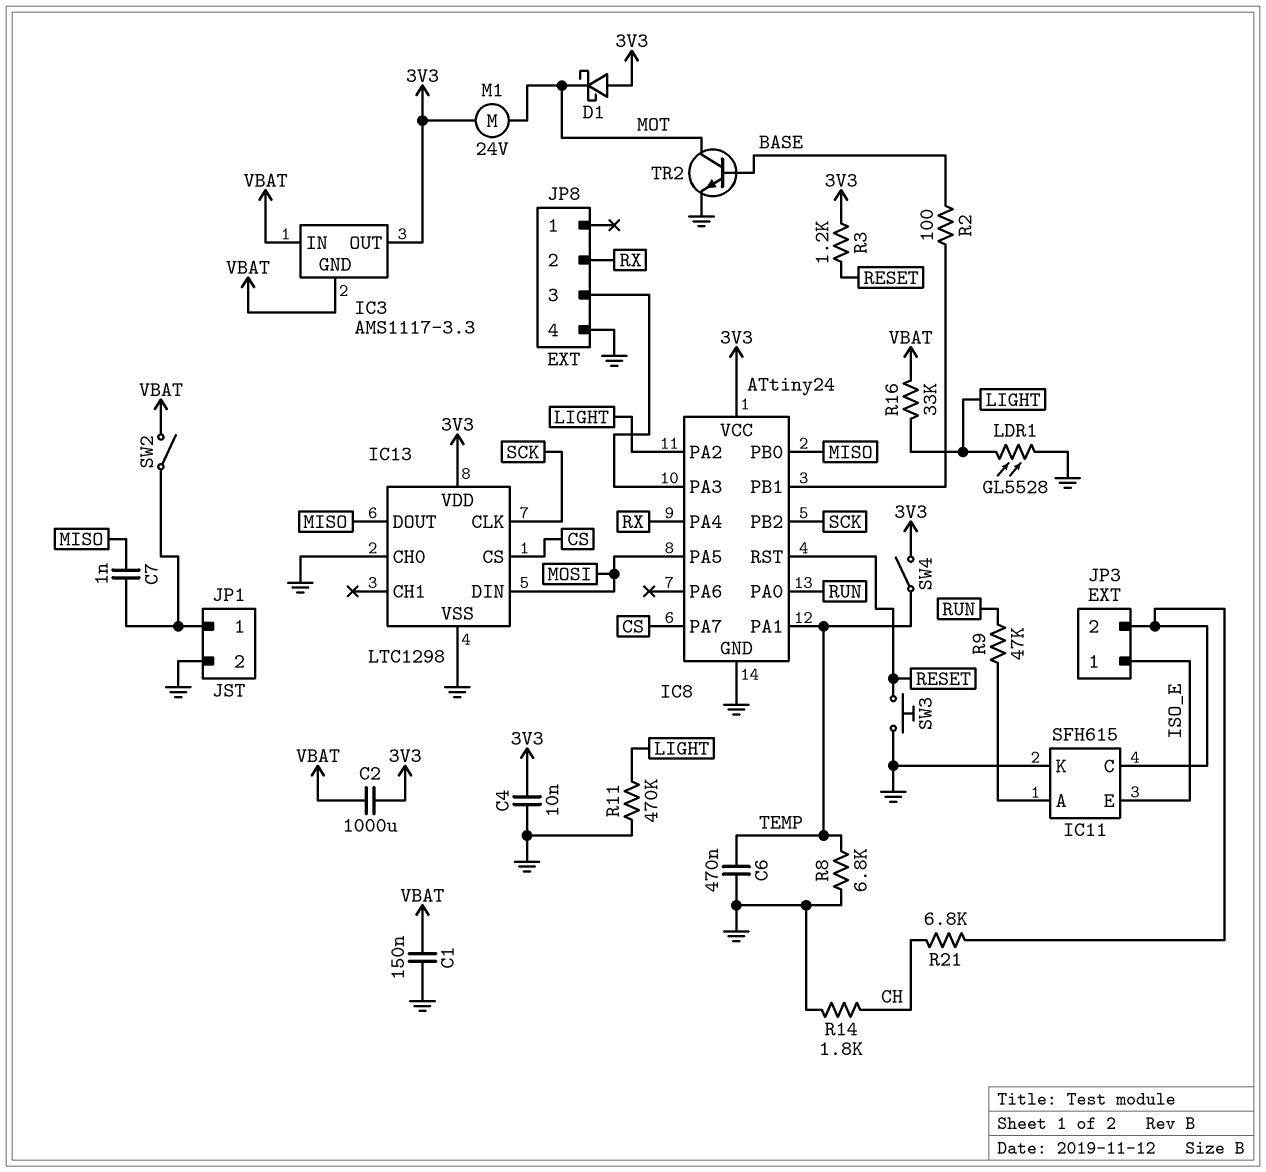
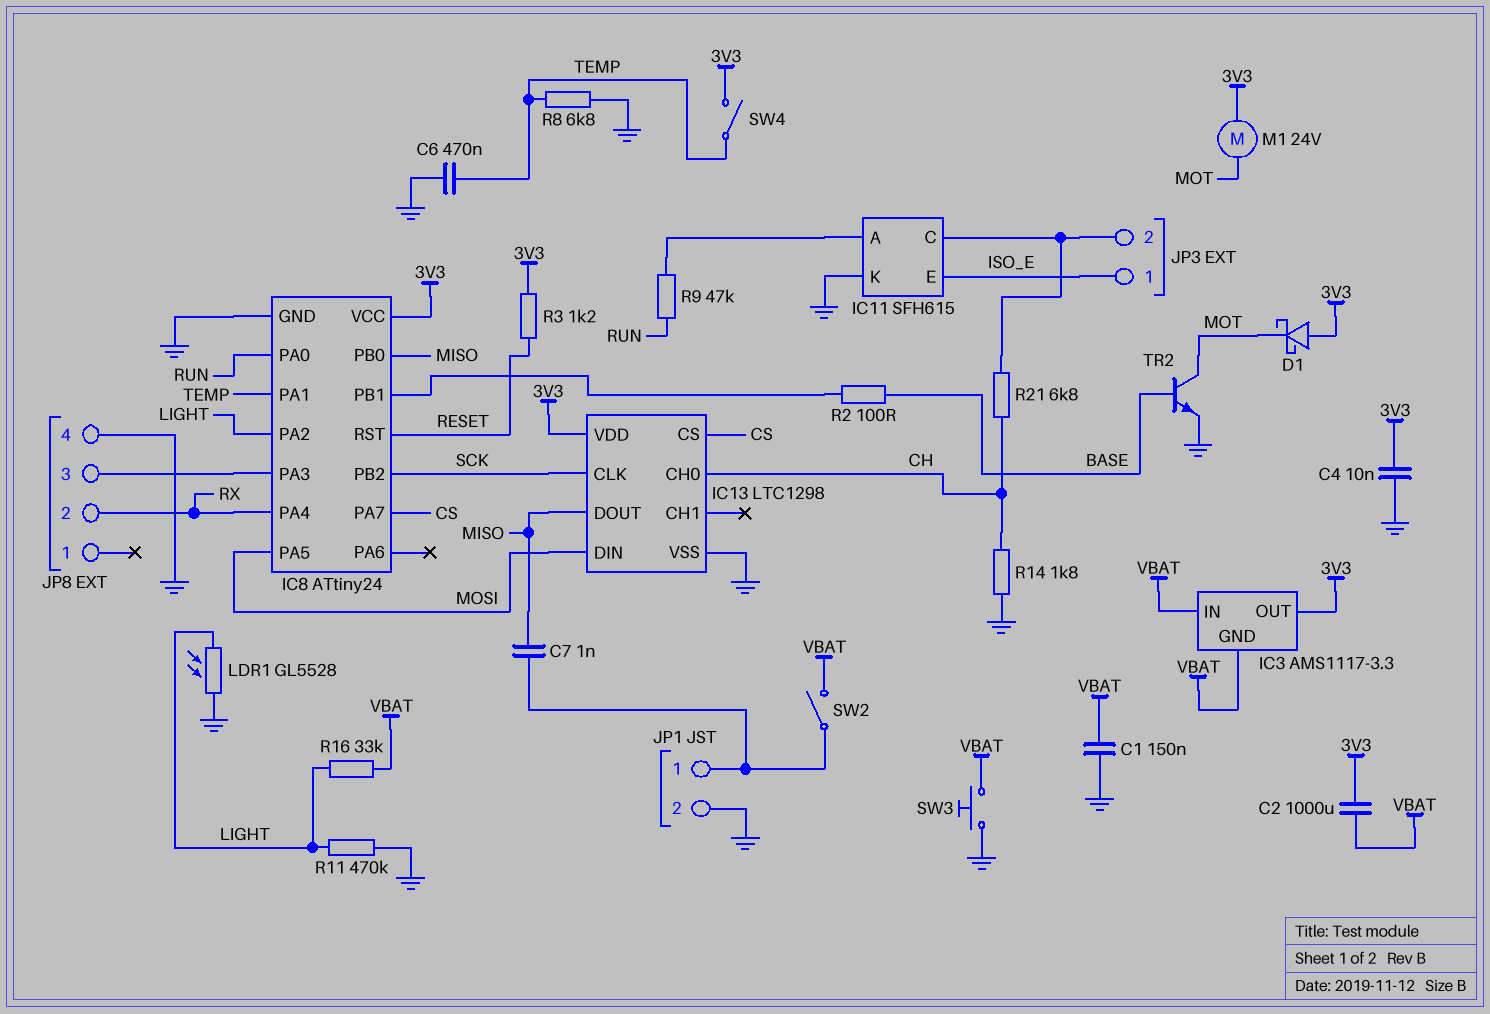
IC13 pin CH0: GND -> CH
SW3: button (GND, RESET) -> button (GND, VBAT)

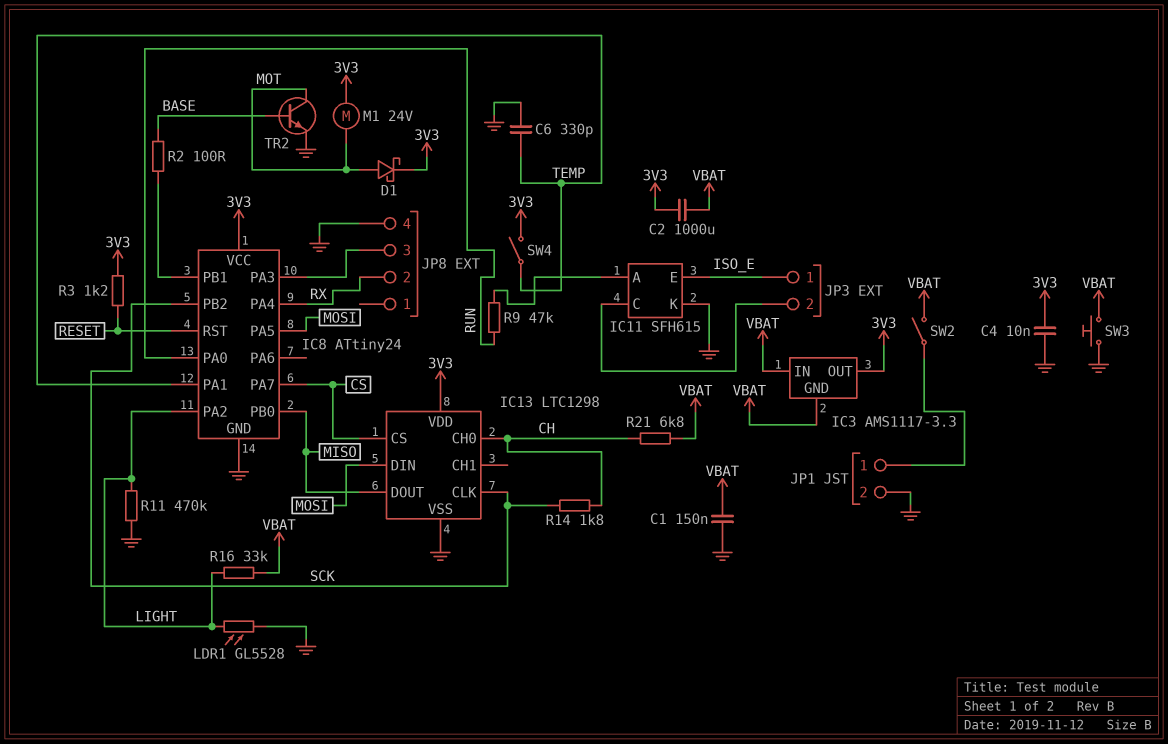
C6: 470nF (GND, TEMP) -> 330pF (GND, TEMP)
C7: 1nF (JP1/1, MISO) -> none
D1: schottky (A 3V3, K MOT) -> schottky (A MOT, K 3V3)
R8: 6.8k (GND, TEMP) -> none
R14: 1.8k (CH, GND) -> 1.8k (CH, SCK)
R21: 6.8k (CH, IC11/C) -> 6.8k (CH, VBAT)

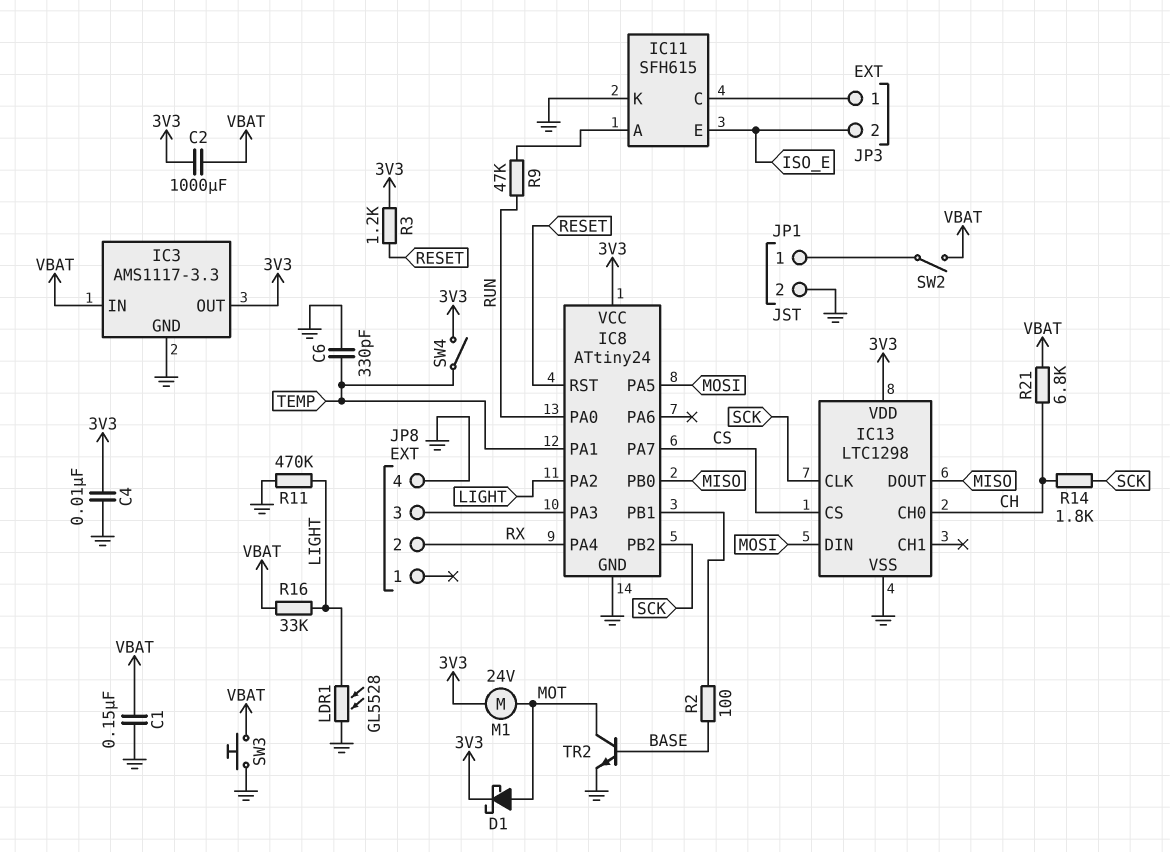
IC3 pin GND: VBAT -> GND
JP3 pin 1: ISO_E -> IC11/C
JP3 pin 2: IC11/C -> ISO_E

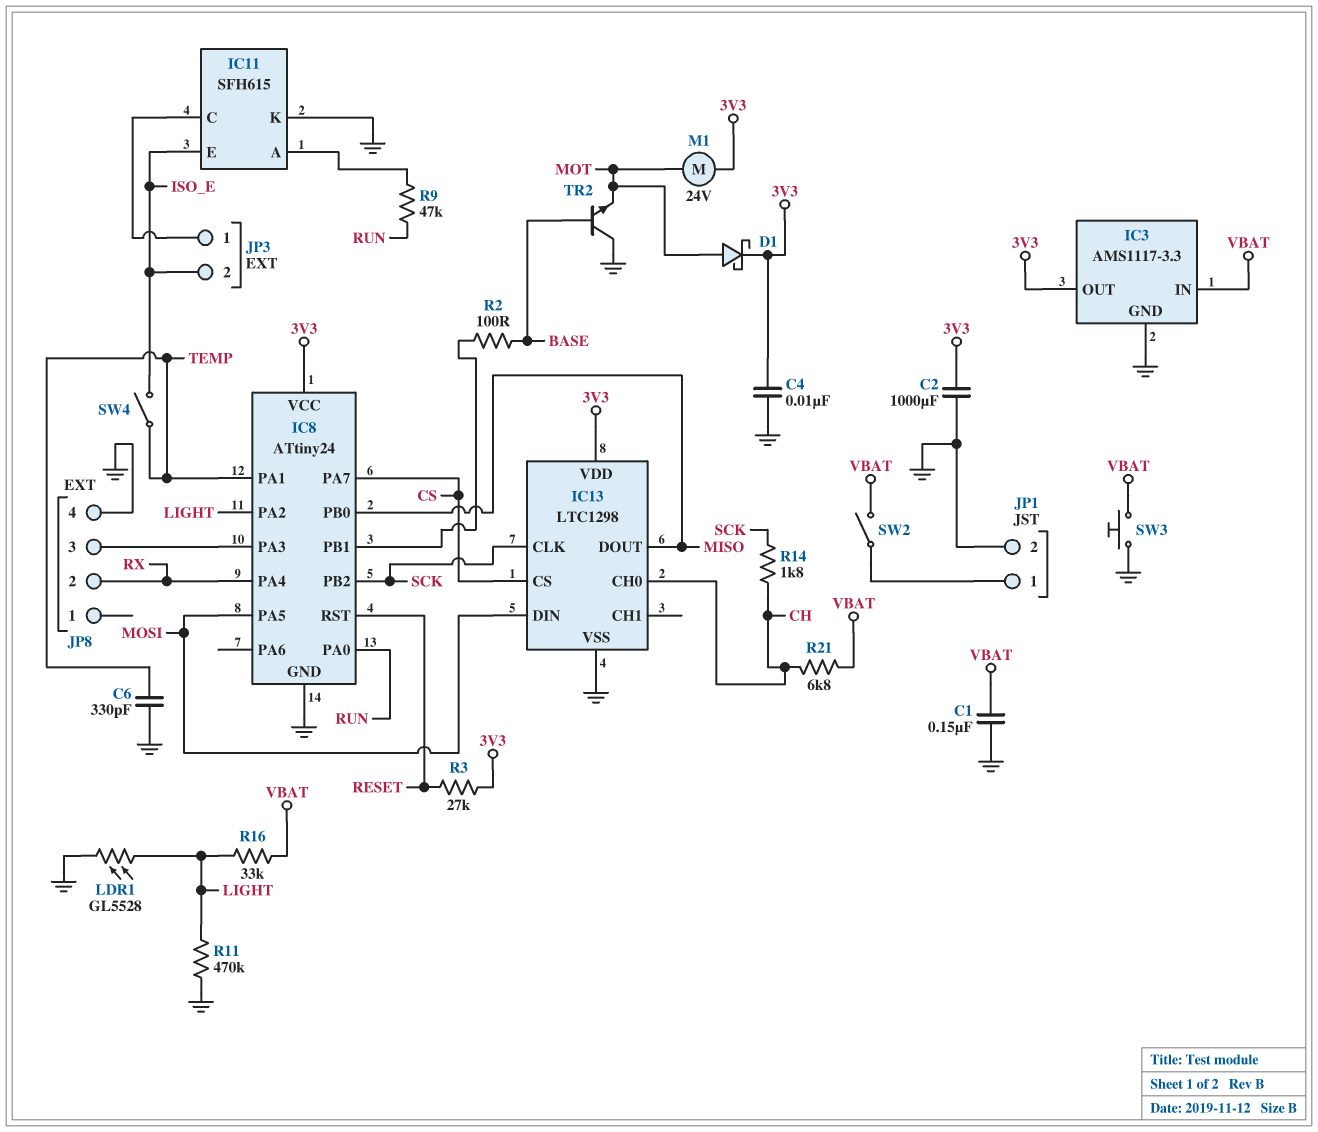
C2: 1000uF (3V3, VBAT) -> 1000uF (3V3, GND)
R3: 1.2k (3V3, RESET) -> 27k (3V3, RESET)
SW4: switch (3V3, TEMP) -> switch (ISO_E, TEMP)
TR2: NPN (B BASE, C MOT, E GND) -> NPN (B BASE, C GND, E MOT)

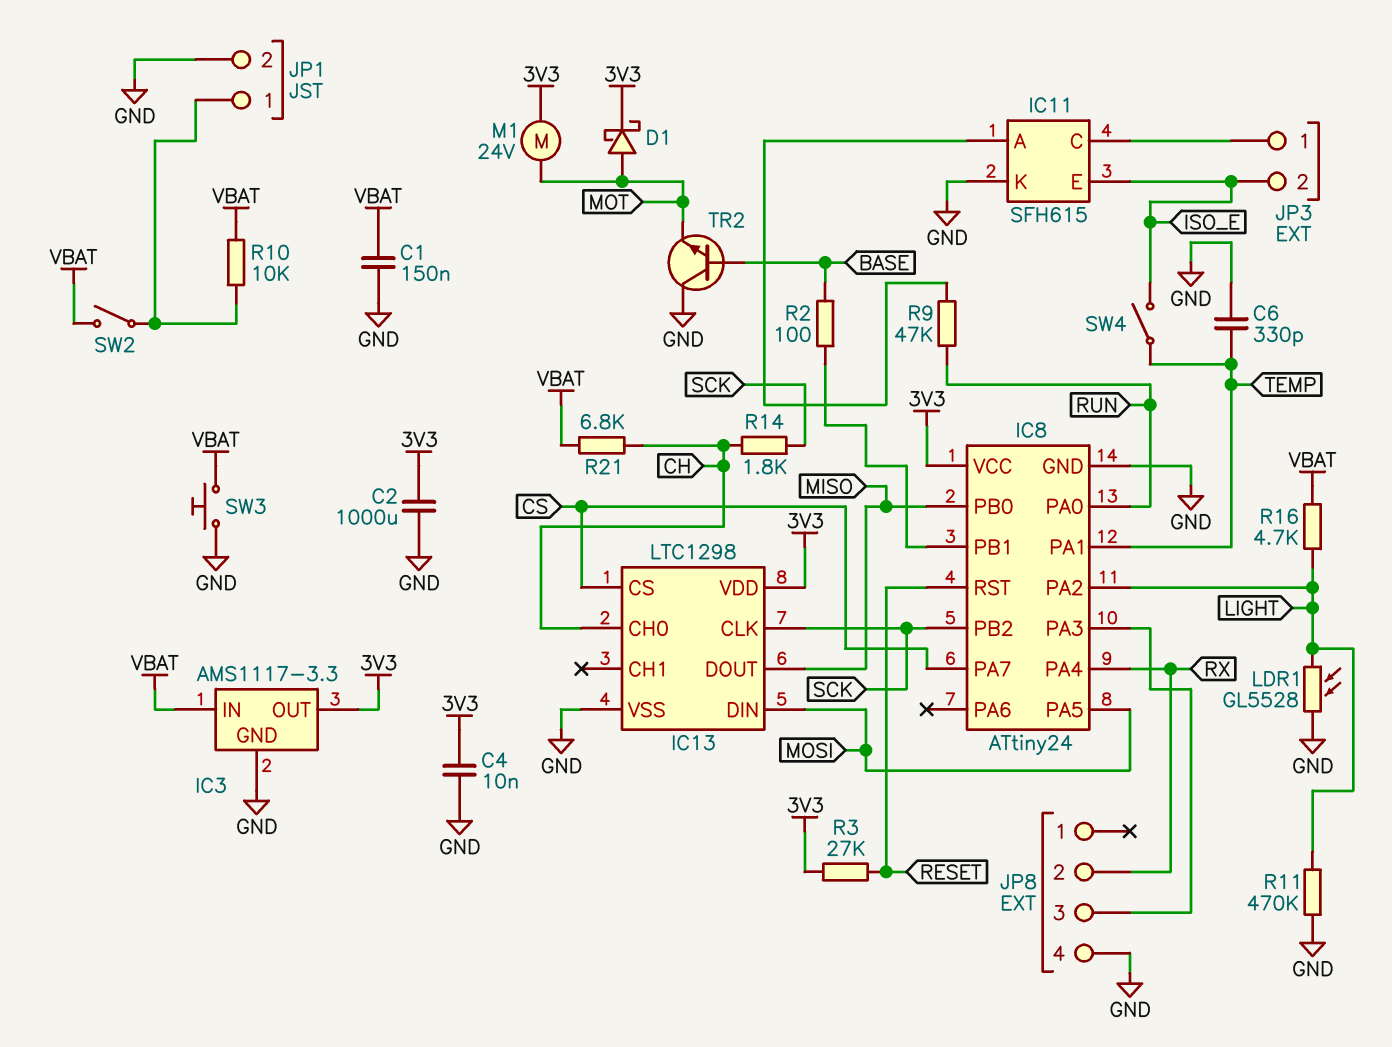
R10: none -> 10k (JP1/1, VBAT)
R16: 33k (LIGHT, VBAT) -> 4.7k (LIGHT, VBAT)

